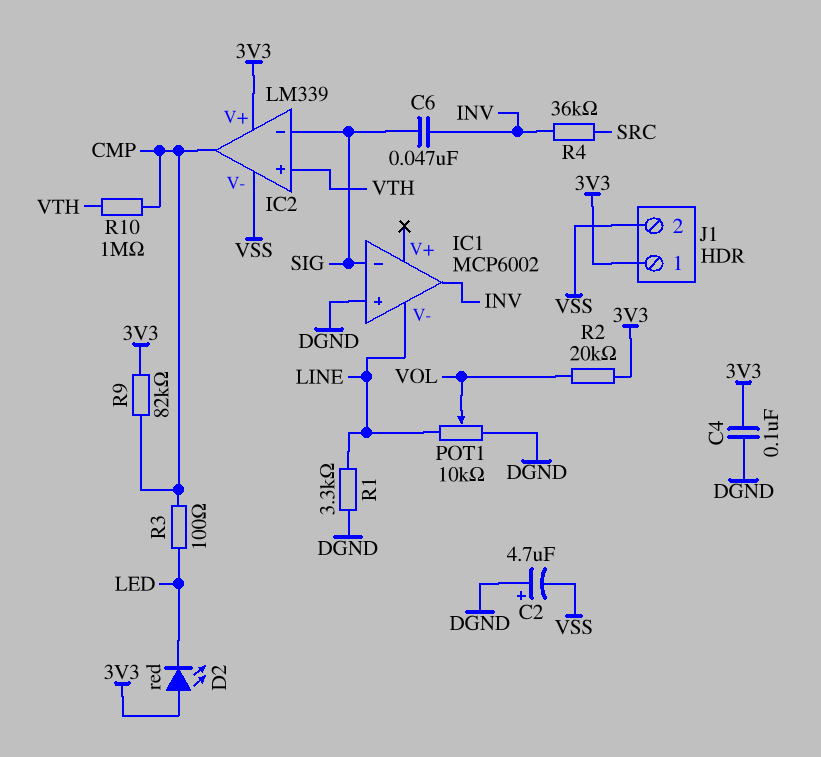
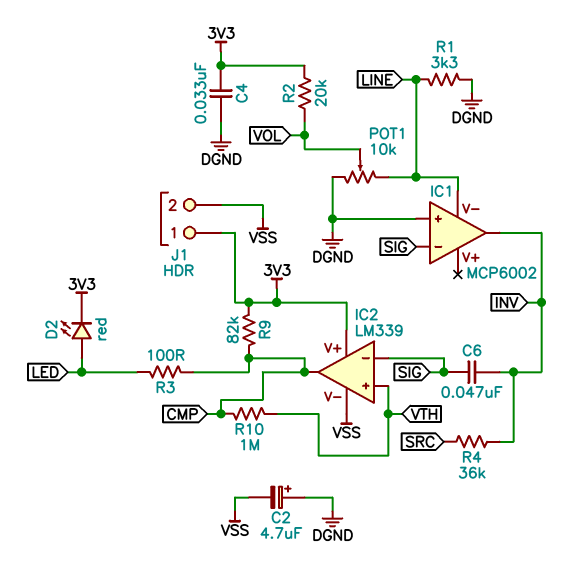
C4: 100nF (3V3, DGND) -> 33nF (3V3, DGND)
D2: LED red (A 3V3, K LED) -> LED red (A LED, K 3V3)

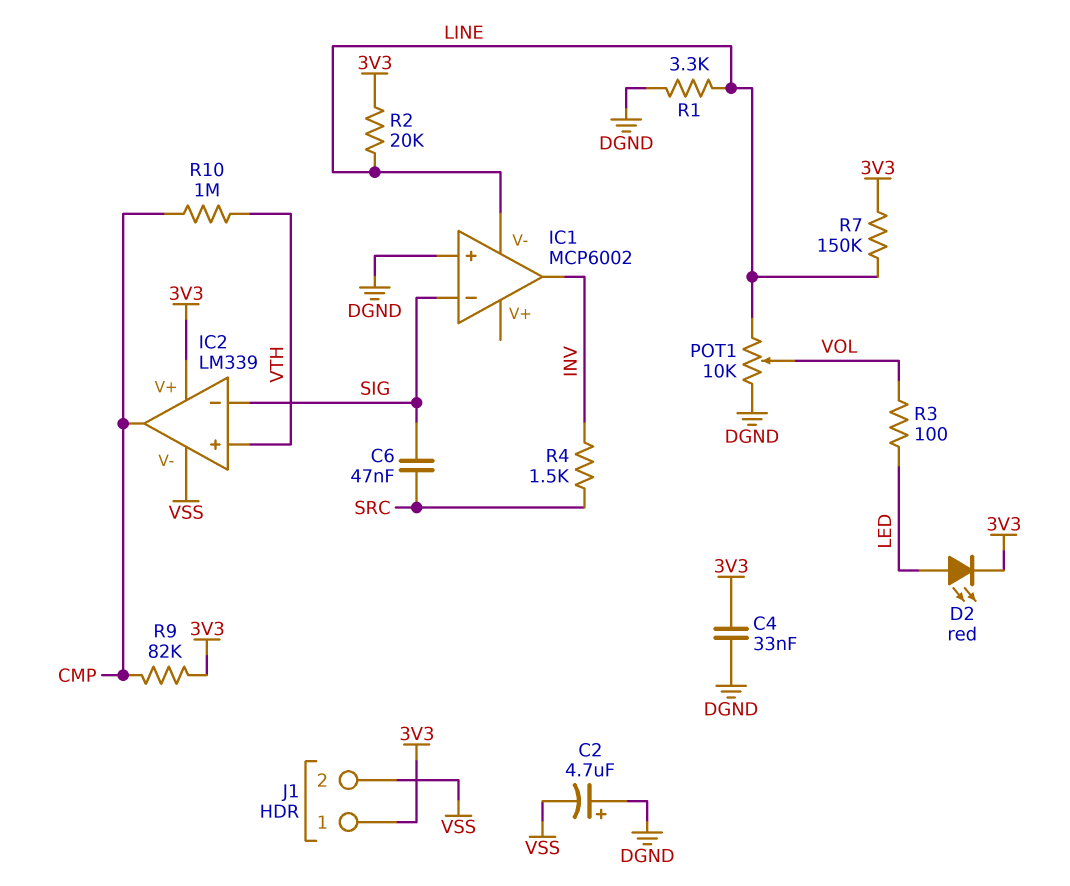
C6: 47nF (INV, SIG) -> 47nF (SIG, SRC)
R2: 20k (3V3, VOL) -> 20k (3V3, LINE)
R3: 100 (CMP, LED) -> 100 (LED, VOL)
R4: 36k (INV, SRC) -> 1.5k (INV, SRC)
R7: none -> 150k (3V3, LINE)

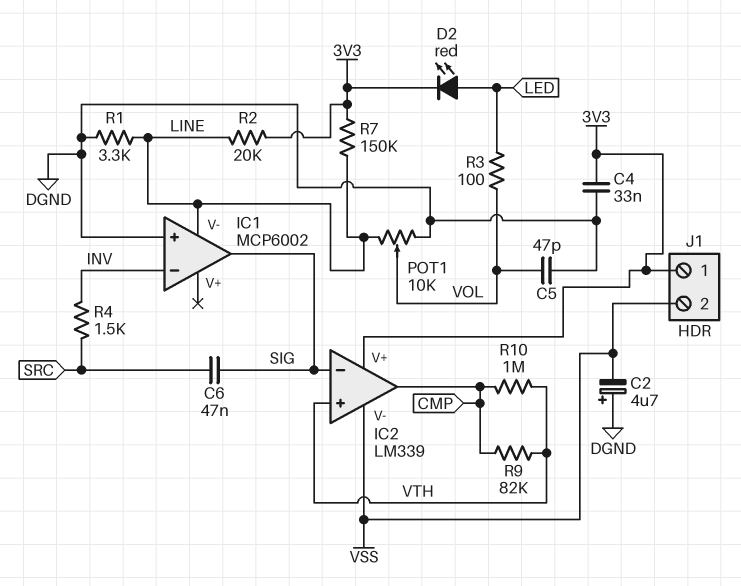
C5: none -> 47pF (DGND, VOL)
IC1 pin in-: SIG -> INV
IC1 pin out: INV -> SIG
R9: 82k (3V3, CMP) -> 82k (CMP, VTH)

